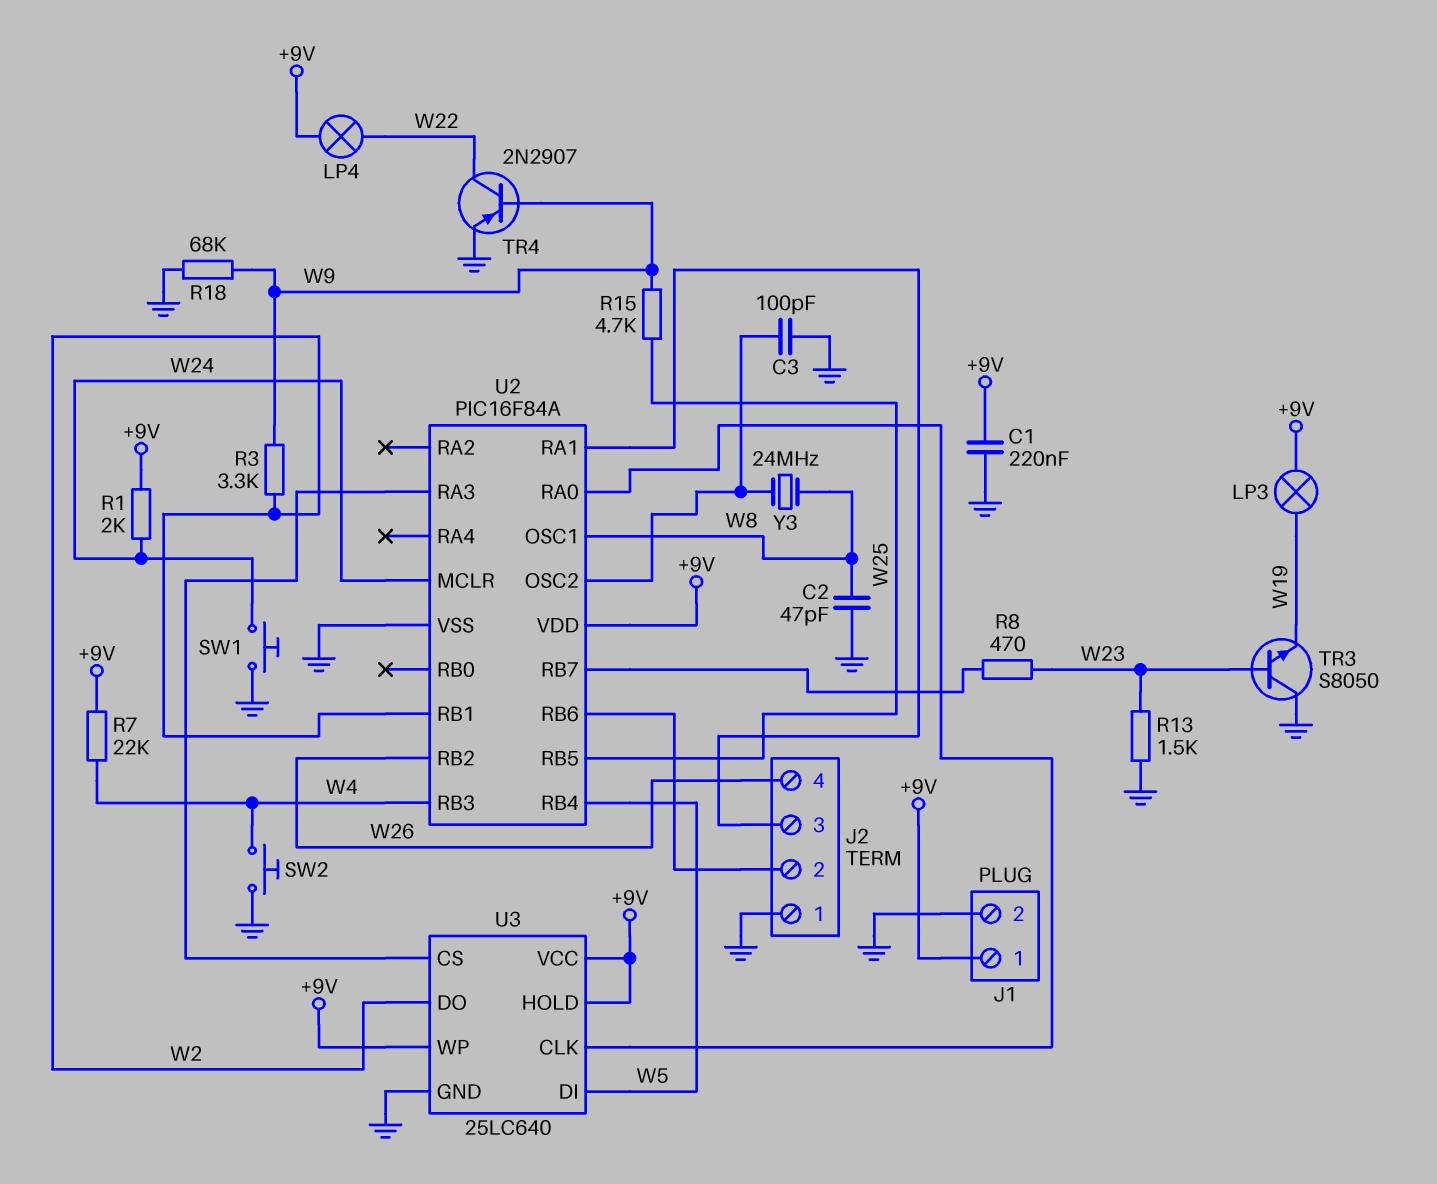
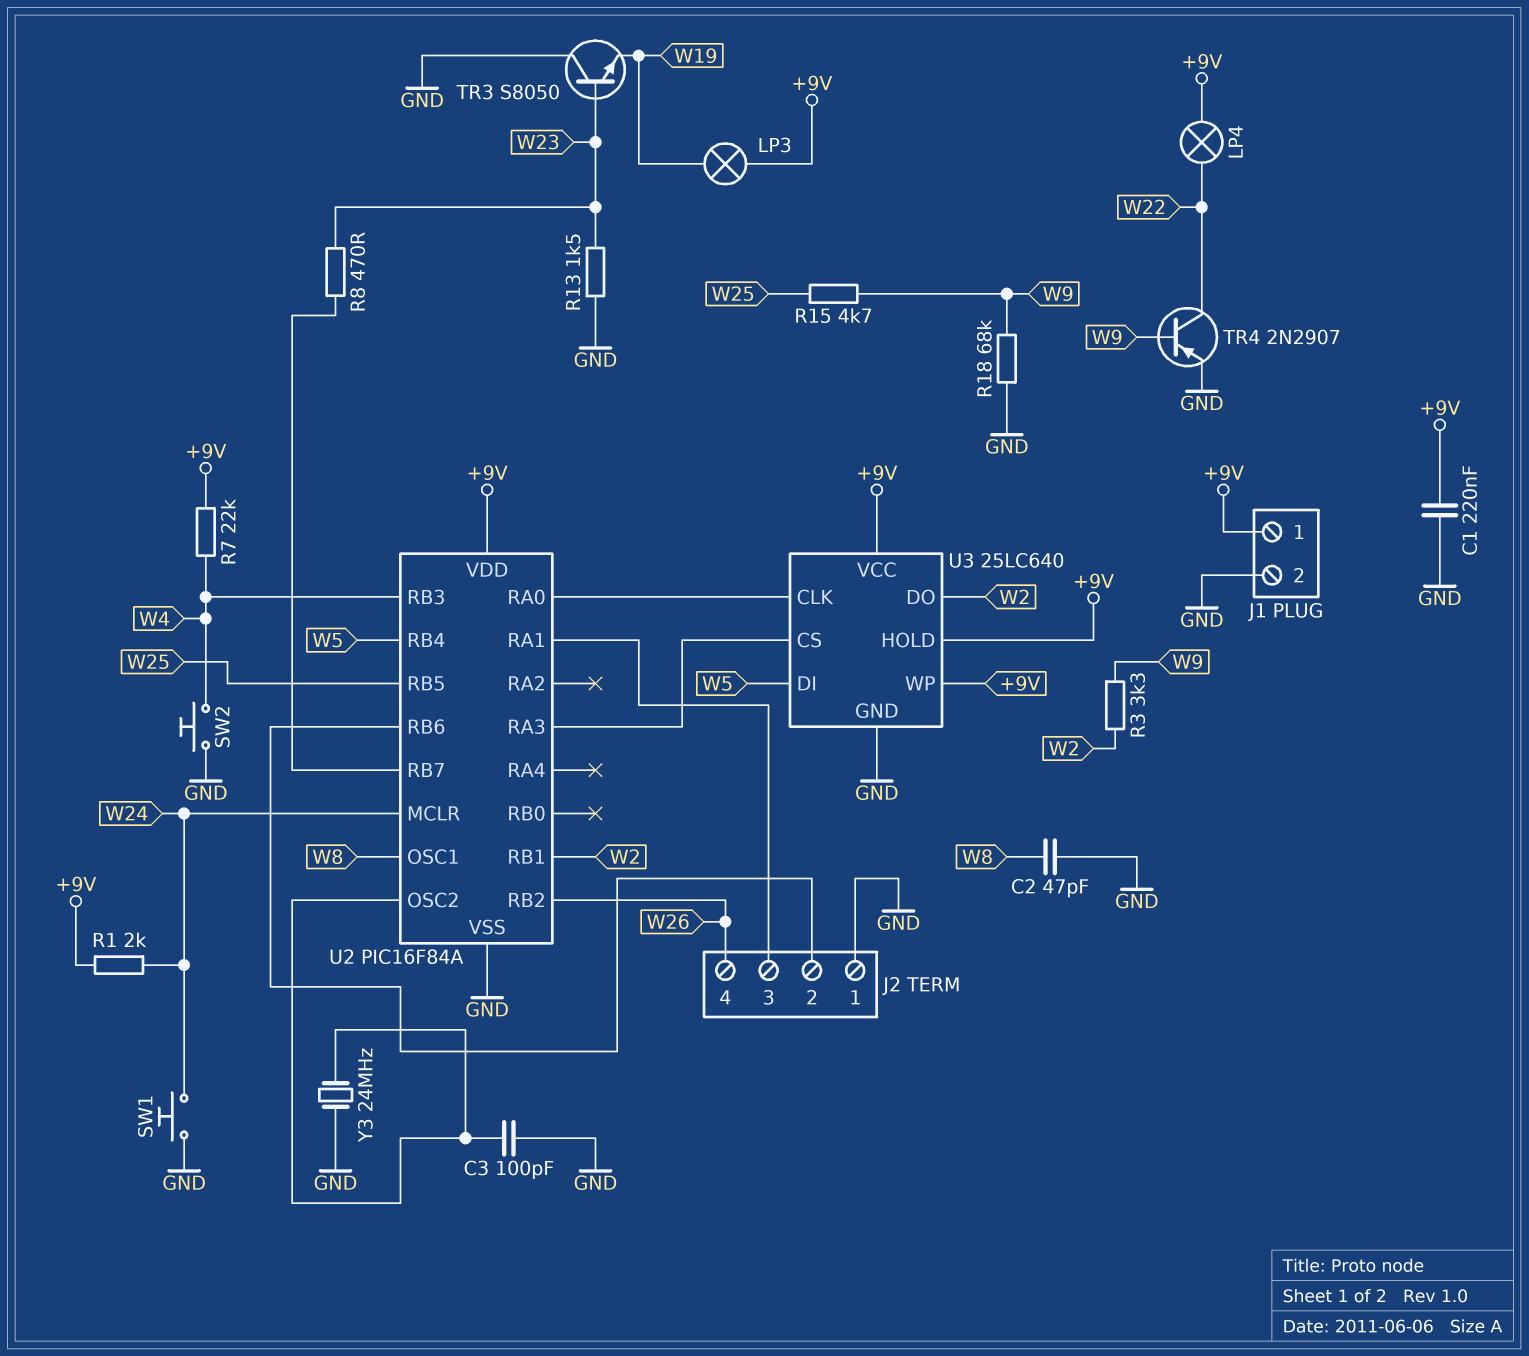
Y3: 24MHz (U2/OSC2, W8) -> 24MHz (GND, U2/OSC2)

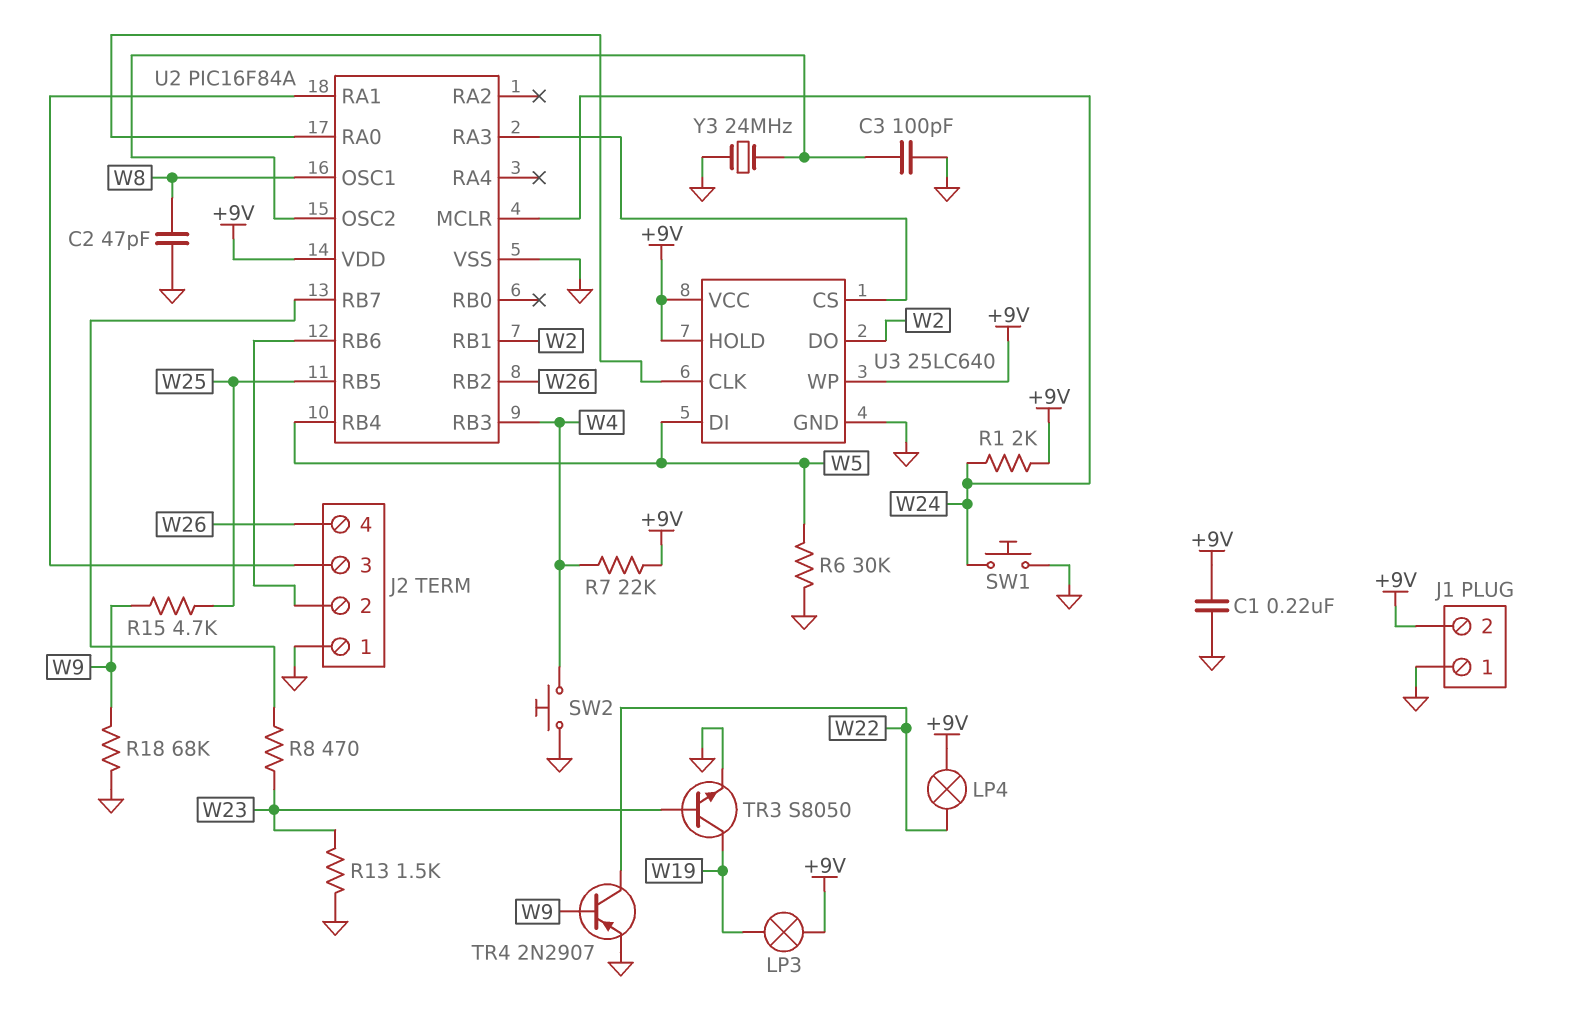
J1 pin 1: +9V -> GND
J1 pin 2: GND -> +9V
R3: 3.3k (W2, W9) -> none
R6: none -> 30k (GND, W5)
TR3: NPN S8050 (B W23, C GND, E W19) -> NPN S8050 (B W23, C W19, E GND)

